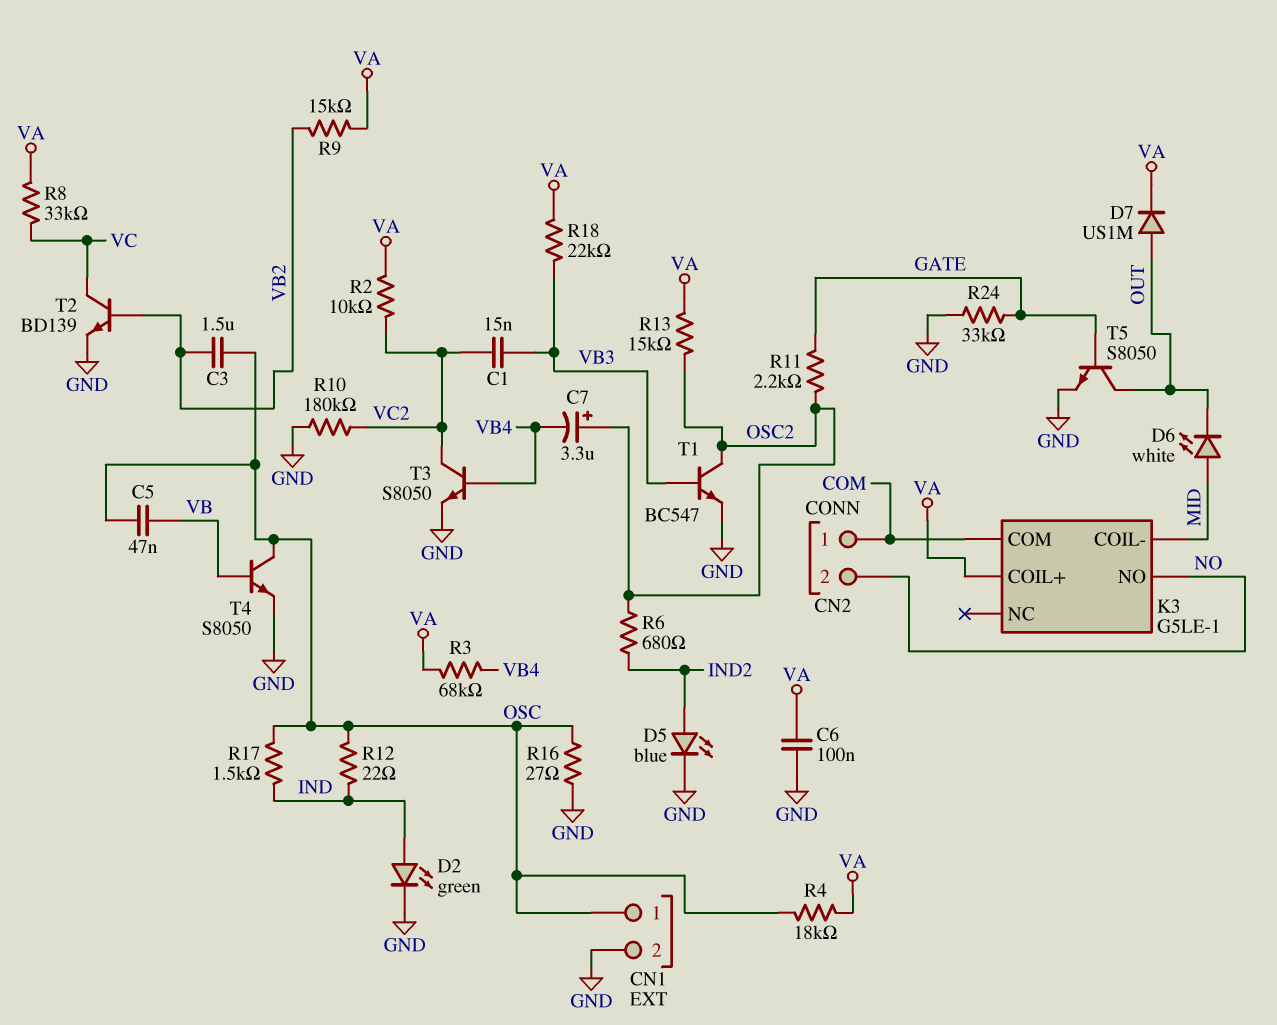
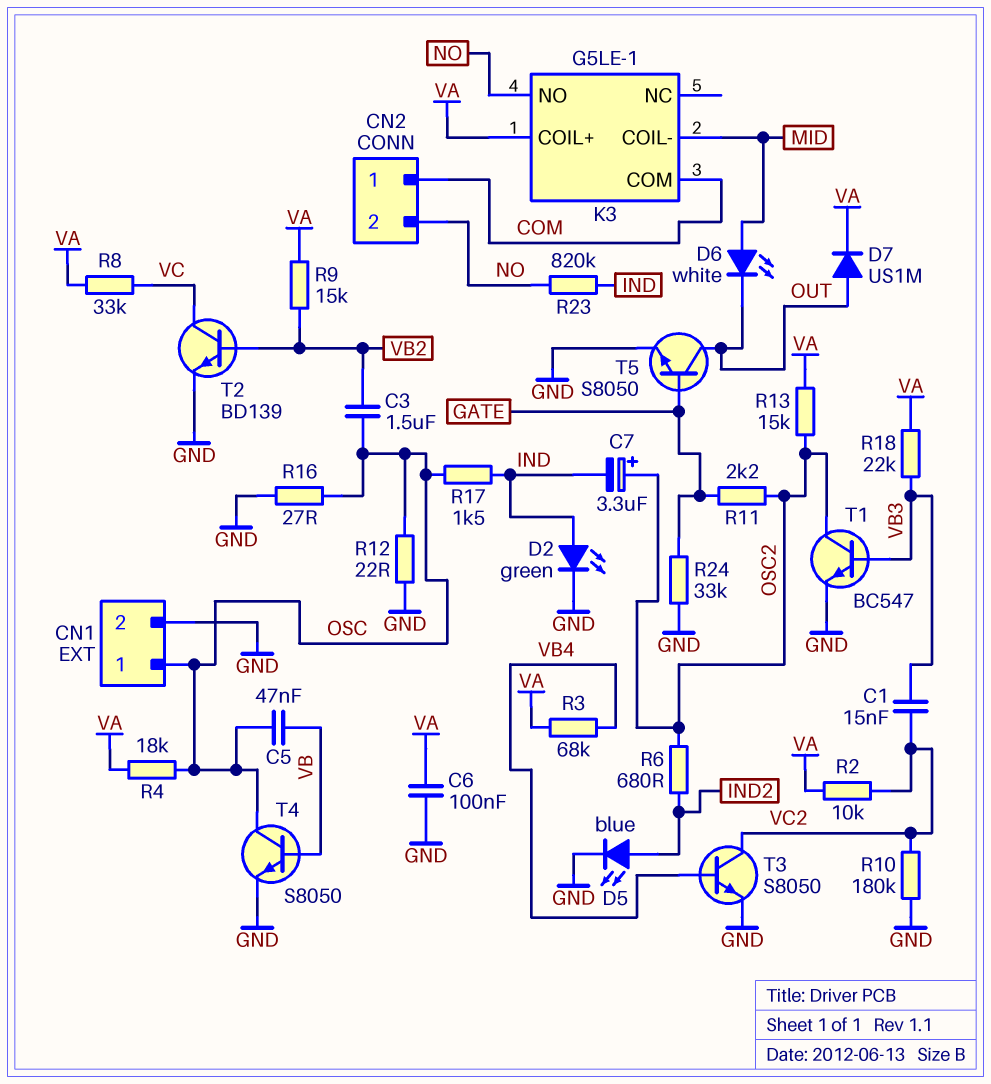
C7: 3.3uF (plus OSC2, minus VB4) -> 3.3uF (plus OSC2, minus IND)
R12: 22 (IND, OSC) -> 22 (GND, OSC)
R23: none -> 820k (IND, NO)

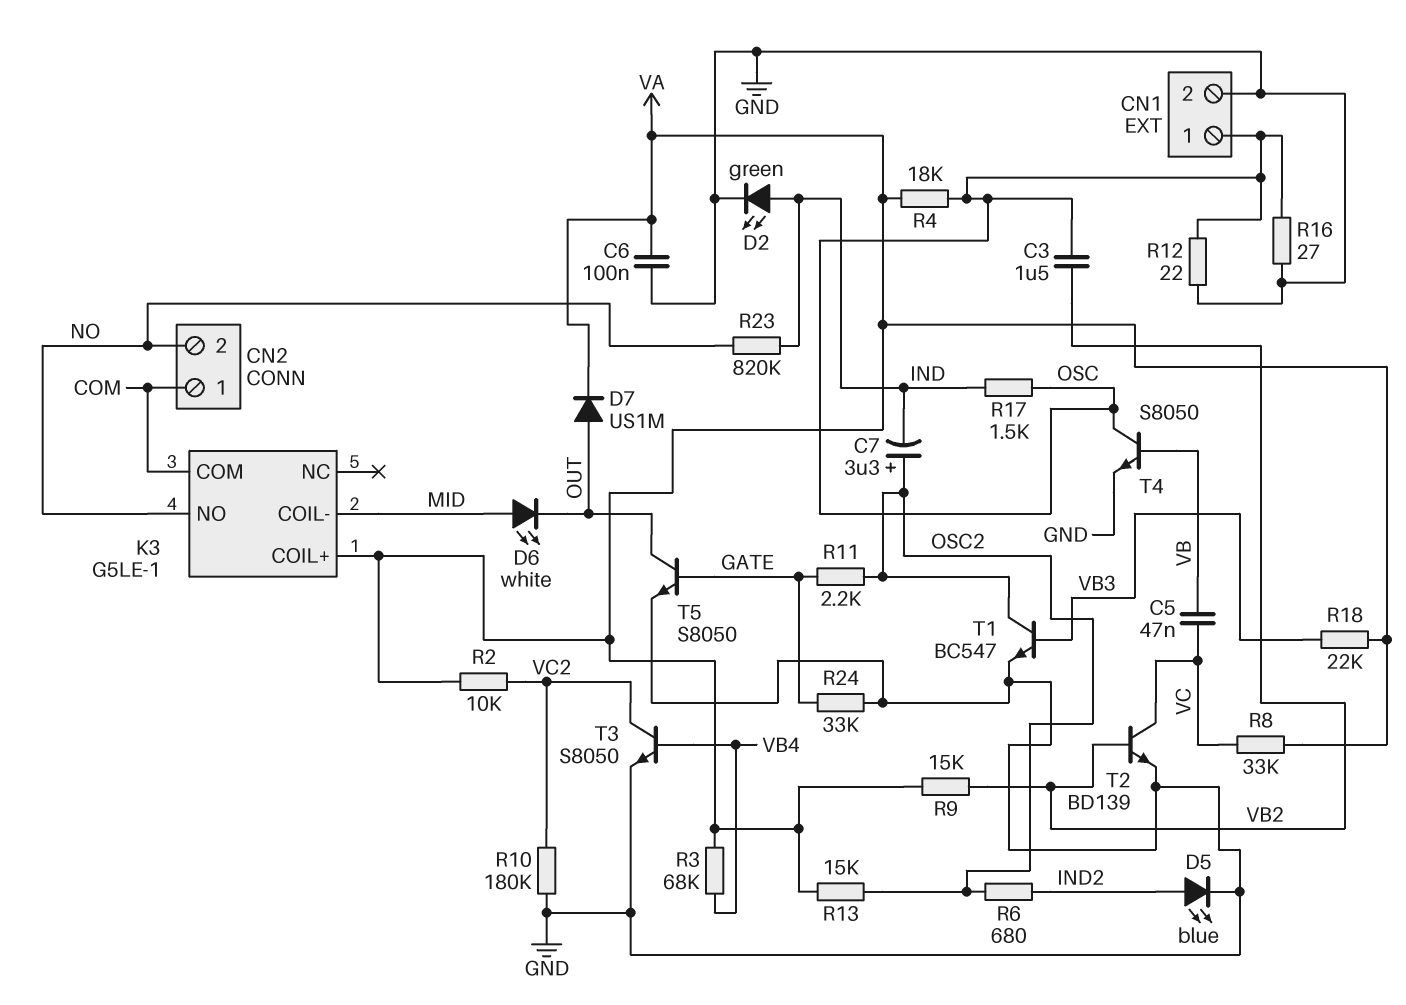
C1: 15nF (VB3, VC2) -> none
C5: 47nF (OSC, VB) -> 47nF (VB, VC)

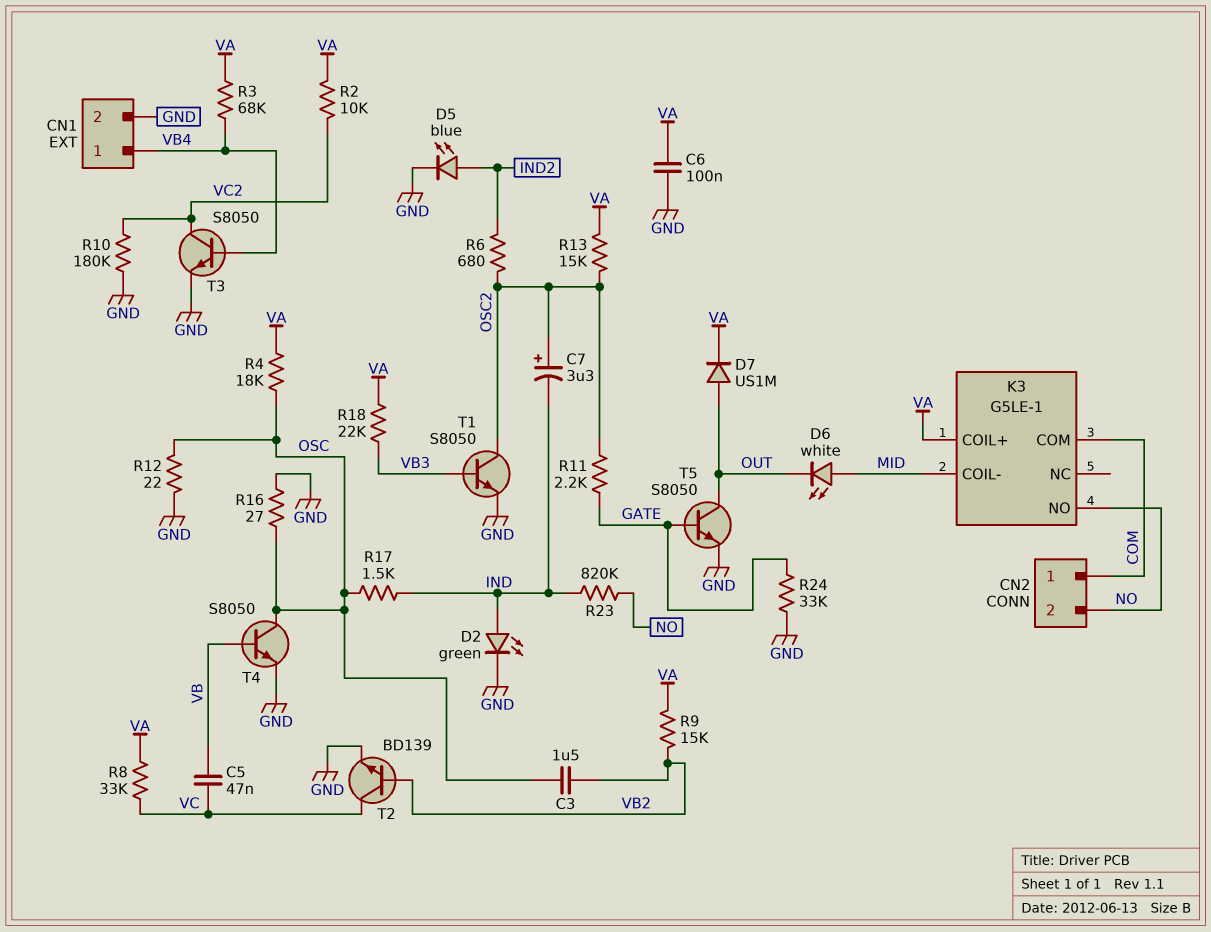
CN1 pin 1: OSC -> VB4
T1: NPN BC547 (B VB3, C OSC2, E GND) -> NPN S8050 (B VB3, C OSC2, E GND)

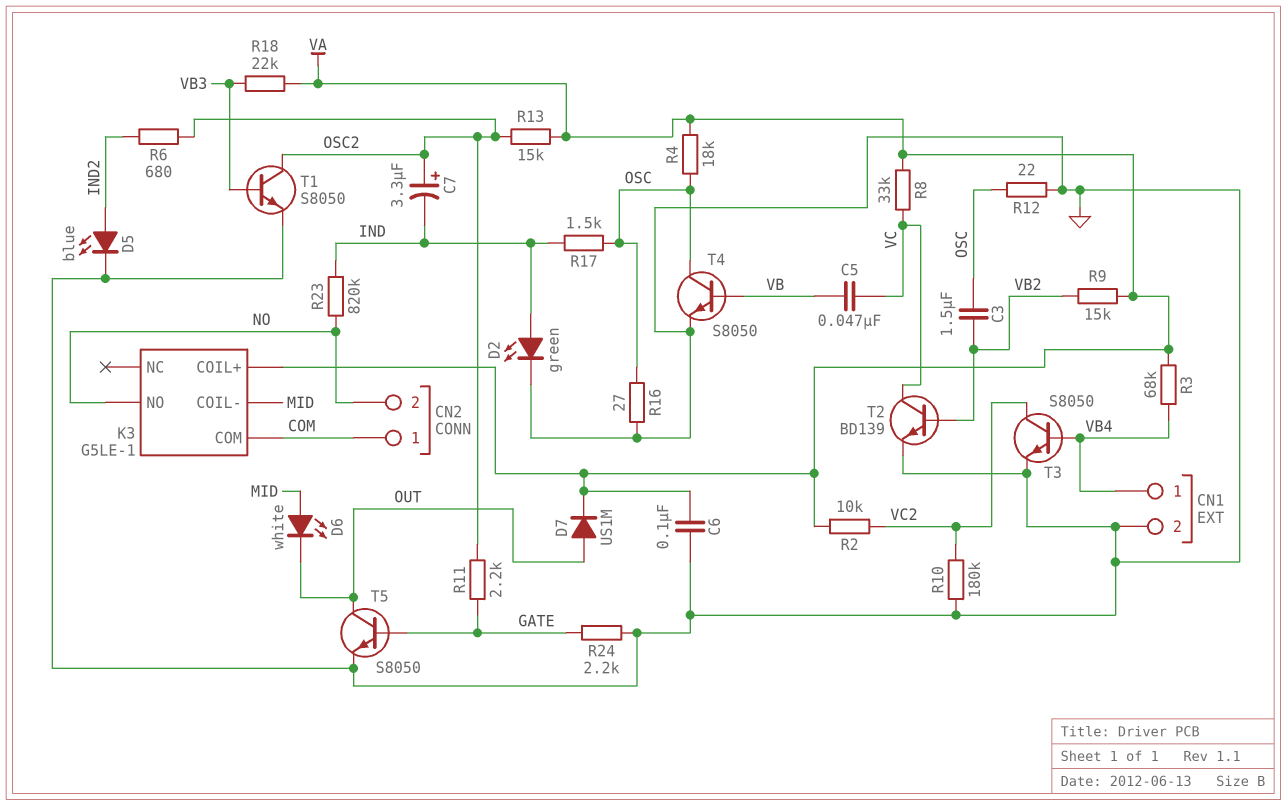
R24: 33k (GATE, GND) -> 2.2k (GATE, GND)

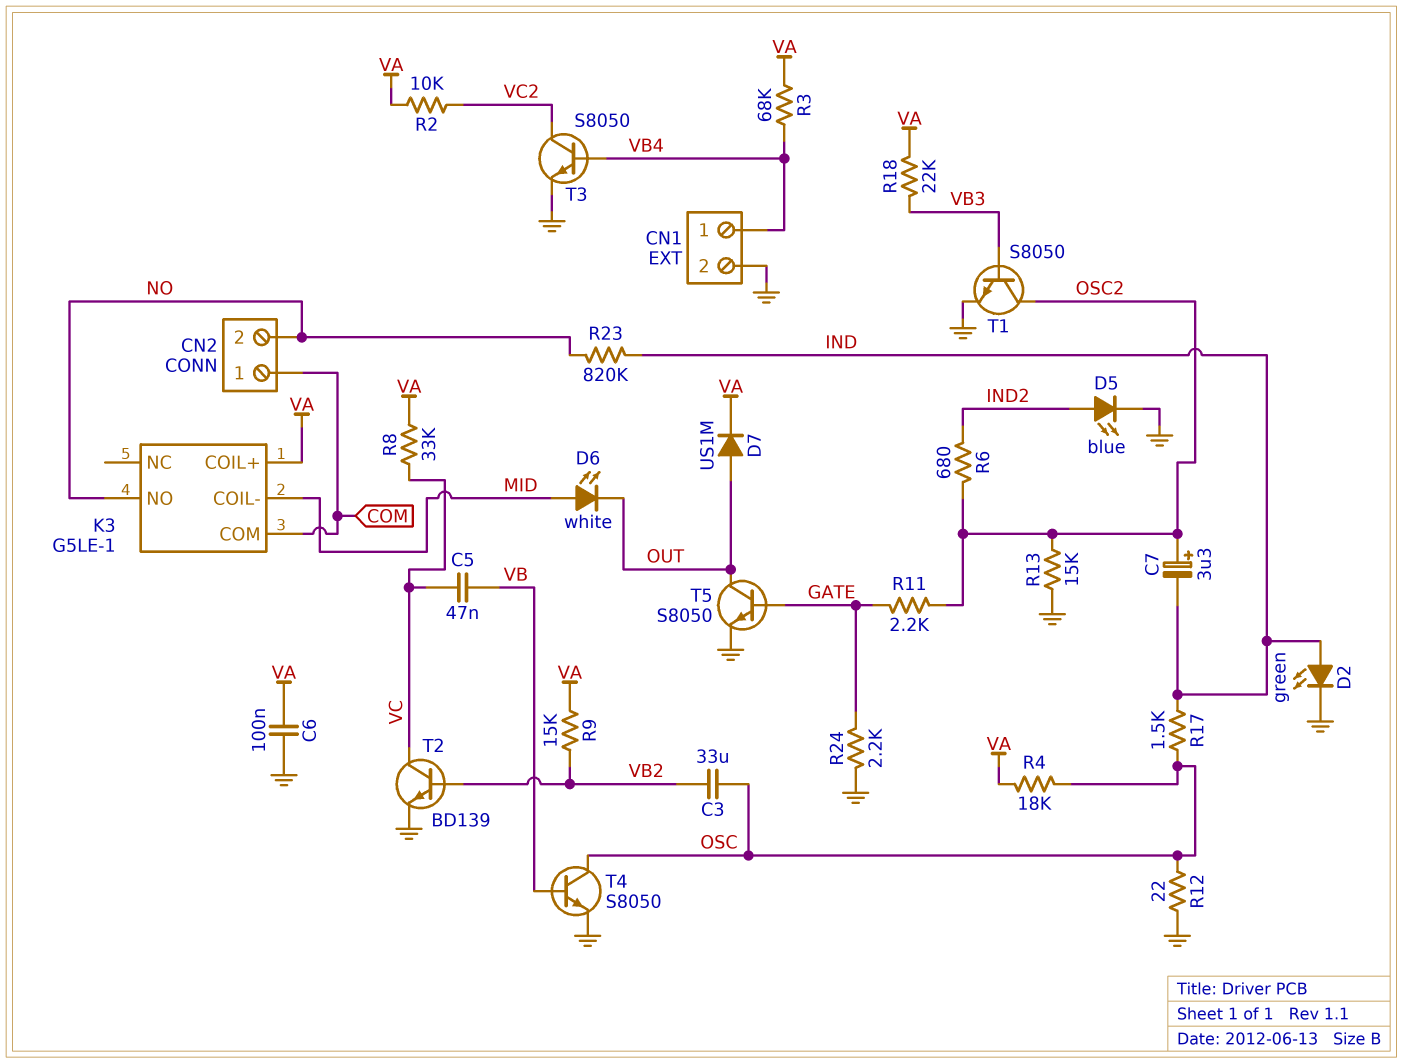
C3: 1.5uF (OSC, VB2) -> 33uF (OSC, VB2)
R10: 180k (GND, VC2) -> none
R13: 15k (OSC2, VA) -> 15k (GND, OSC2)
R16: 27 (GND, OSC) -> none

